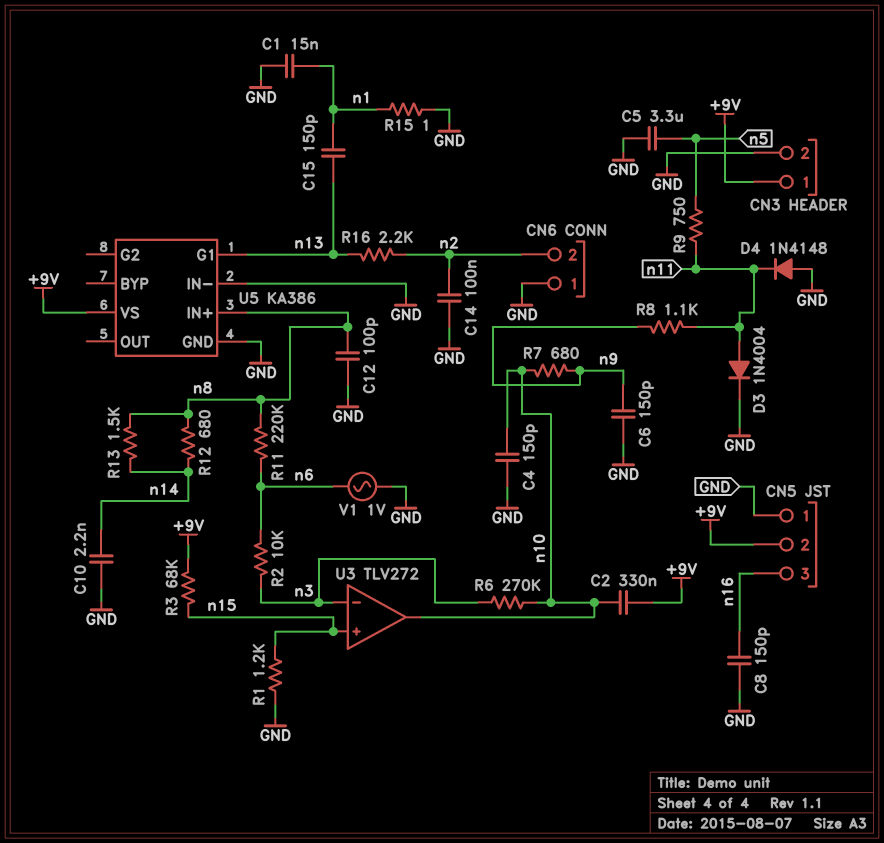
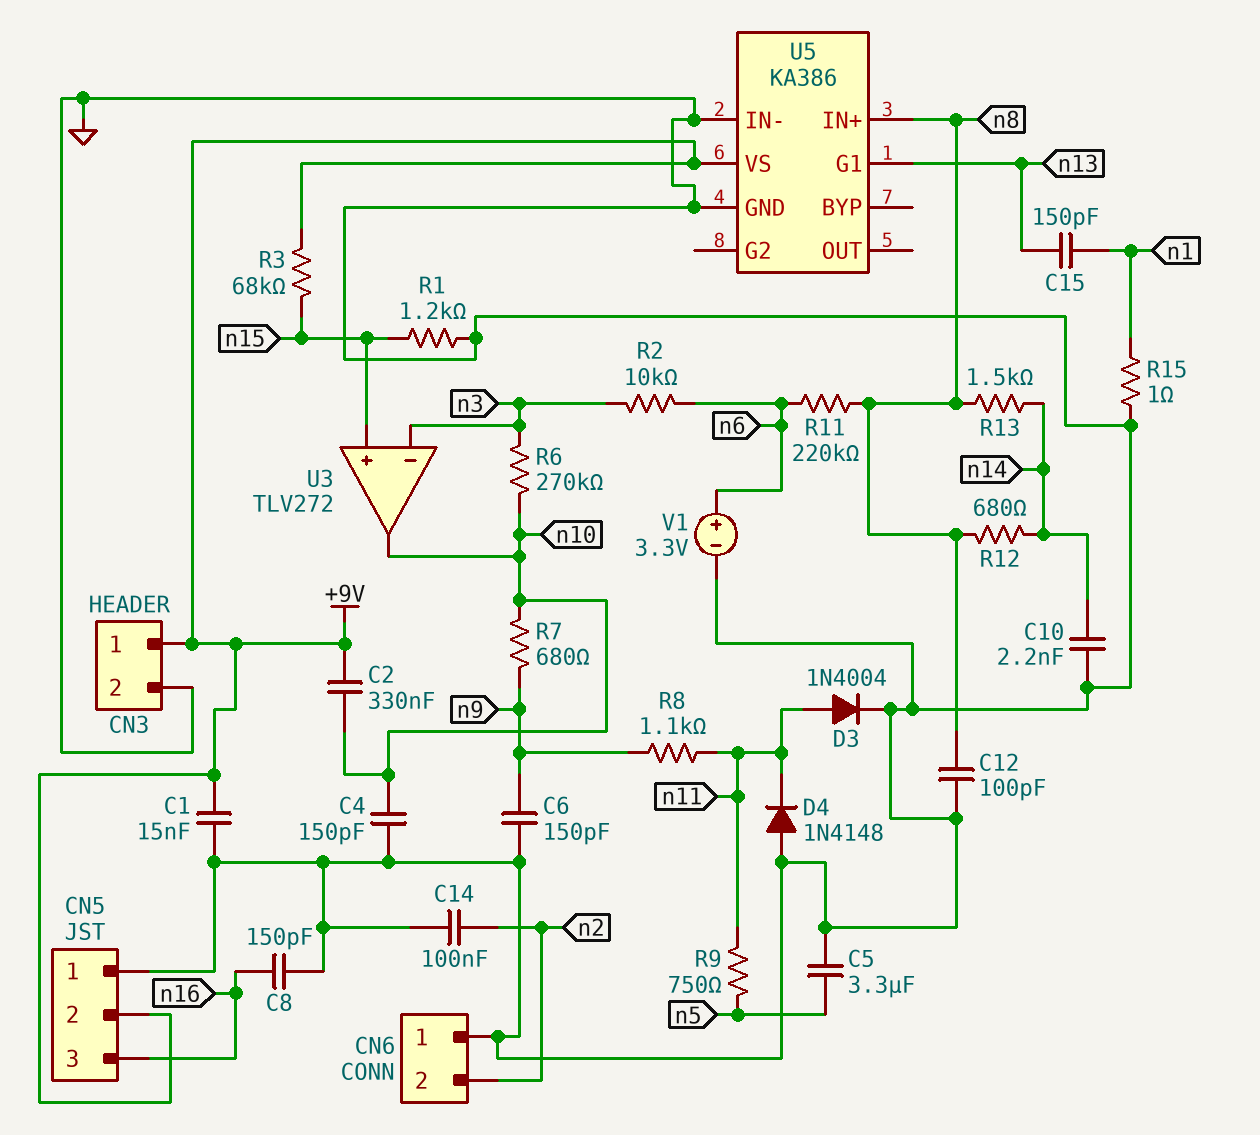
C1: 15nF (GND, n1) -> 15nF (+9V, GND)
R16: 2.2k (n2, n13) -> none
V1: AC 1V (GND, n6) -> 3.3V (plus n6, minus GND)

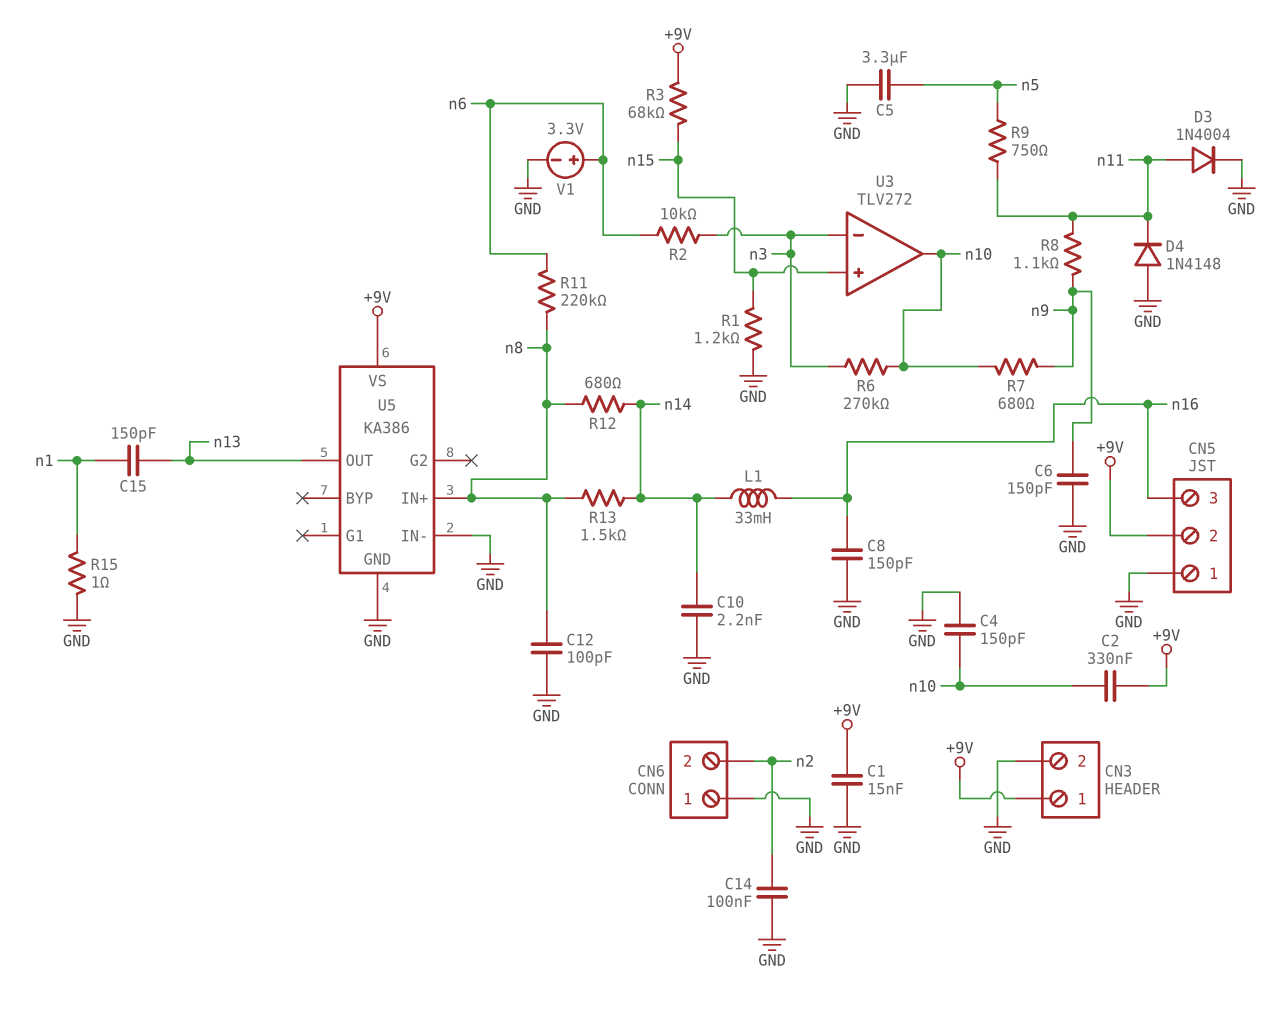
L1: none -> 33mH (n14, n16)
U5 pin G1: n13 -> none
U5 pin OUT: none -> n13

